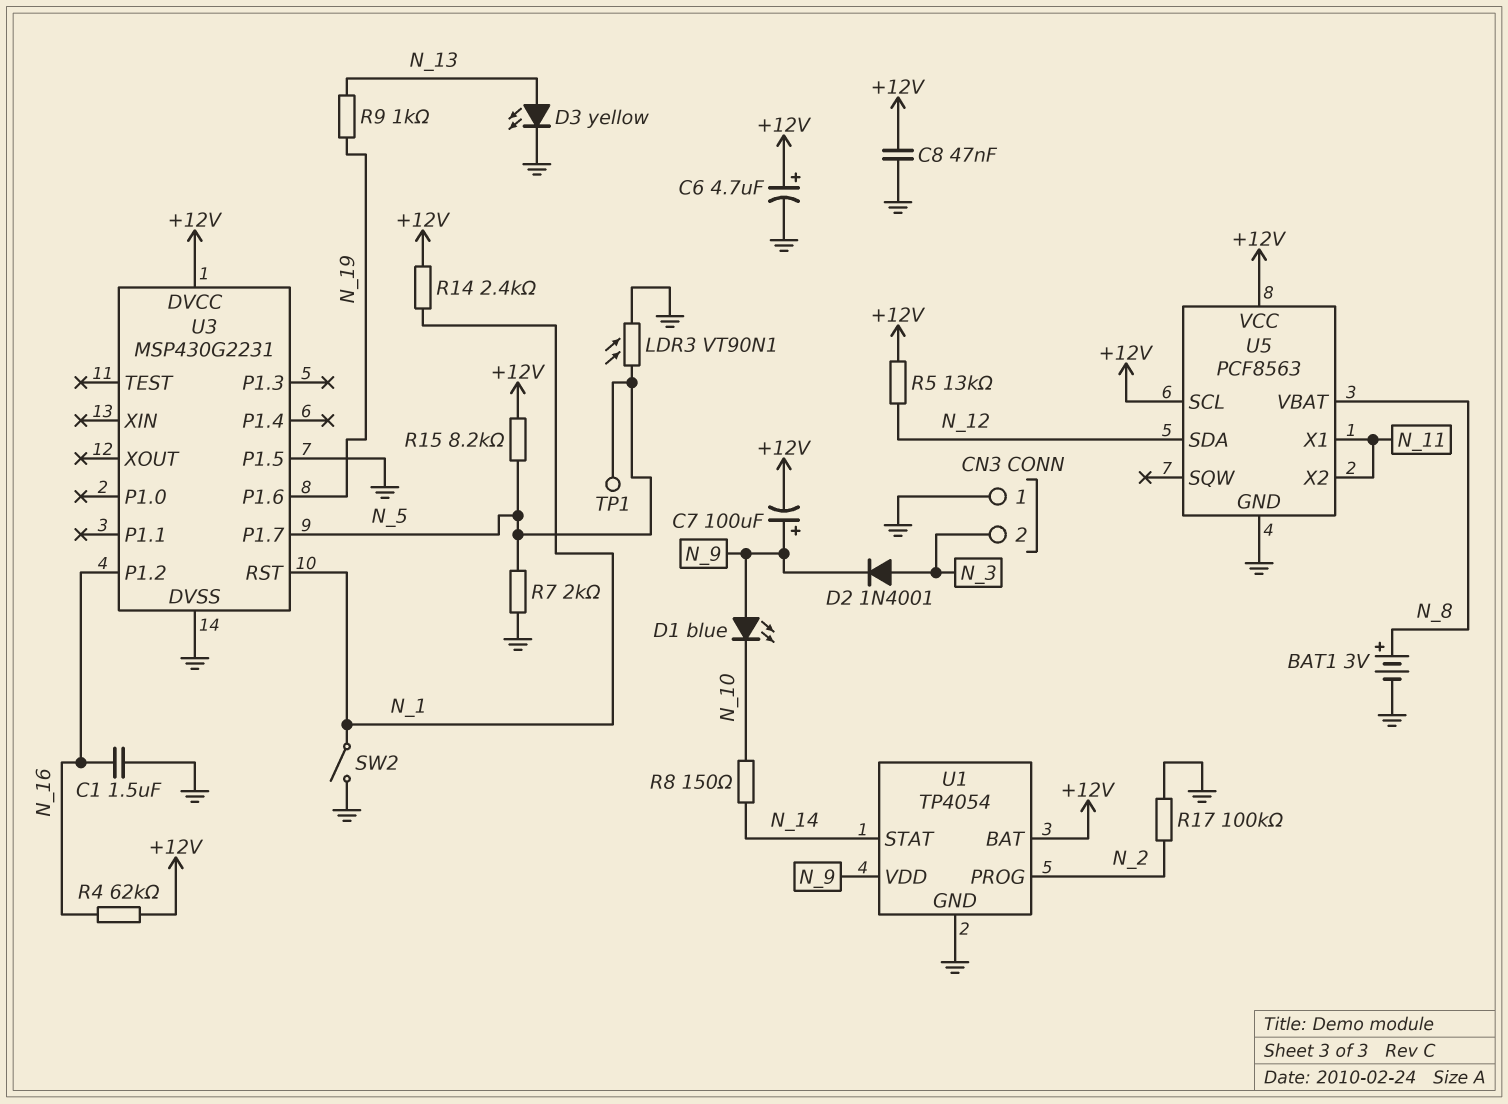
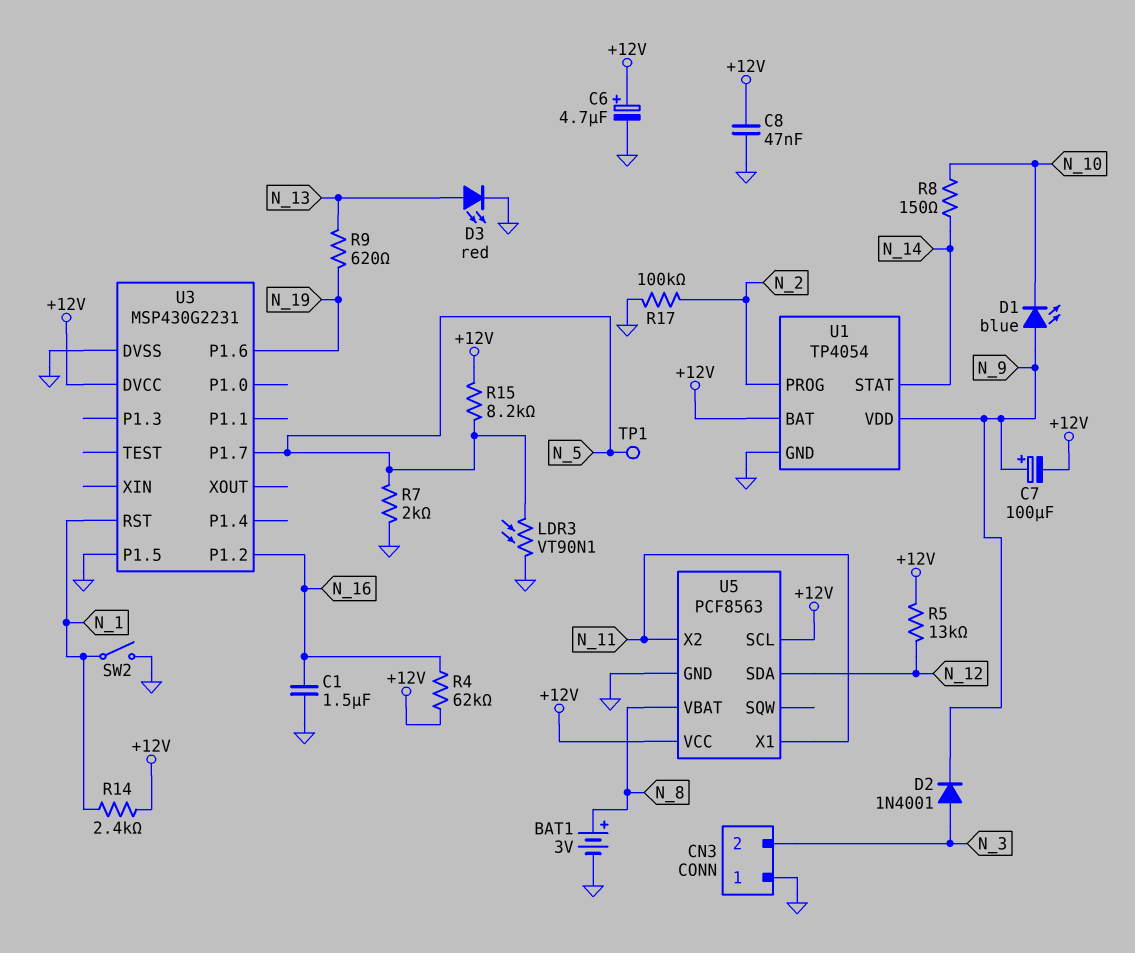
D3: LED yellow (A N_13, K GND) -> LED red (A N_13, K GND)
R9: 1k (N_13, N_19) -> 620 (N_13, N_19)

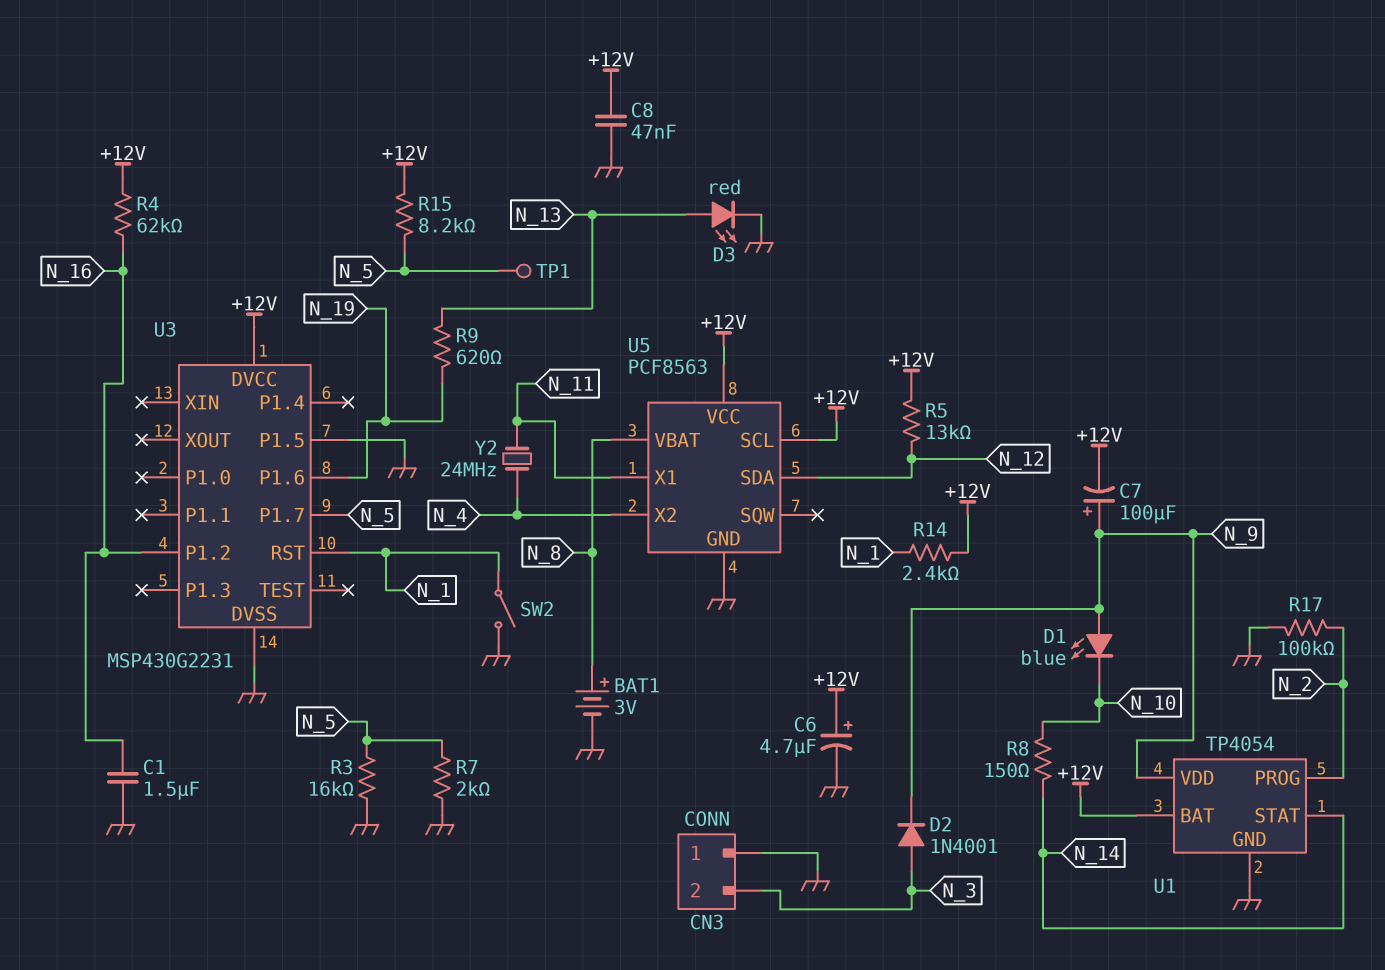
LDR3: VT90N1 (GND, N_5) -> none
R3: none -> 16k (GND, N_5)
U5 pin X2: N_11 -> N_4
Y2: none -> 24MHz (N_4, N_11)

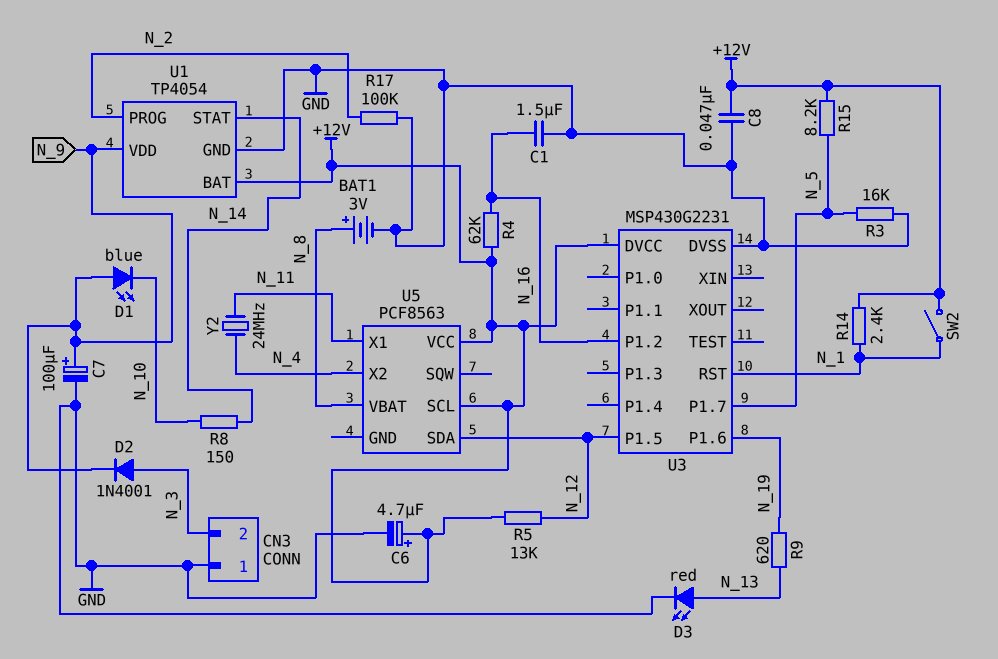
C7: 100uF (plus N_9, minus +12V) -> 100uF (plus N_9, minus GND)
R7: 2k (GND, N_5) -> none
SW2: switch (GND, N_1) -> switch (+12V, N_1)
TP1: test point (N_5) -> none
U3 pin P1.5: GND -> N_12
U5 pin GND: GND -> none

